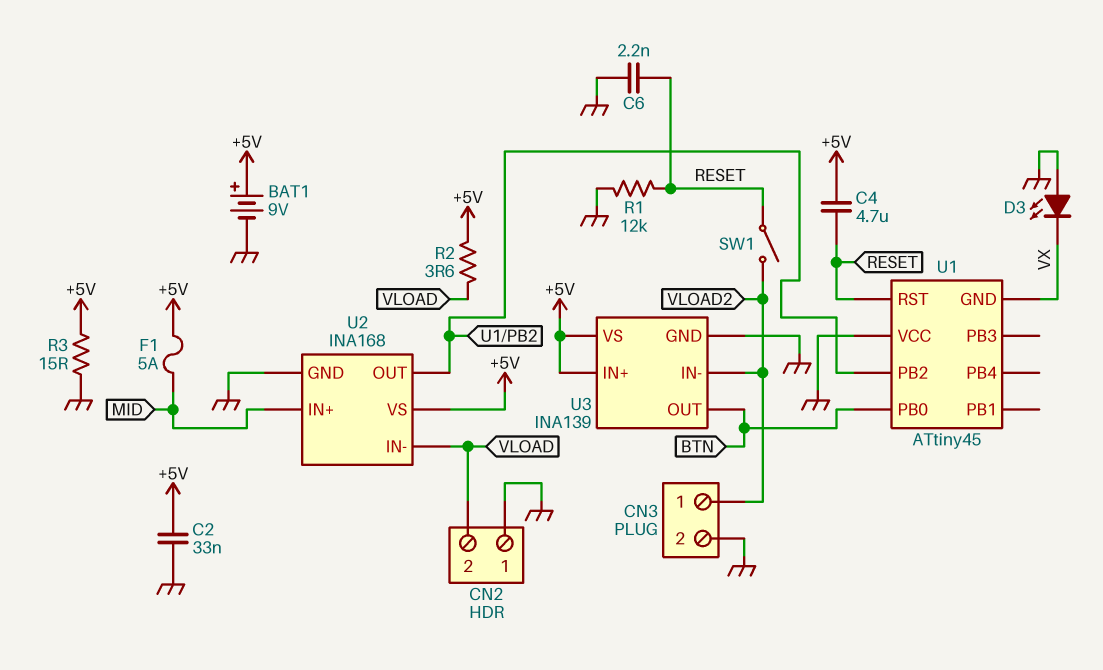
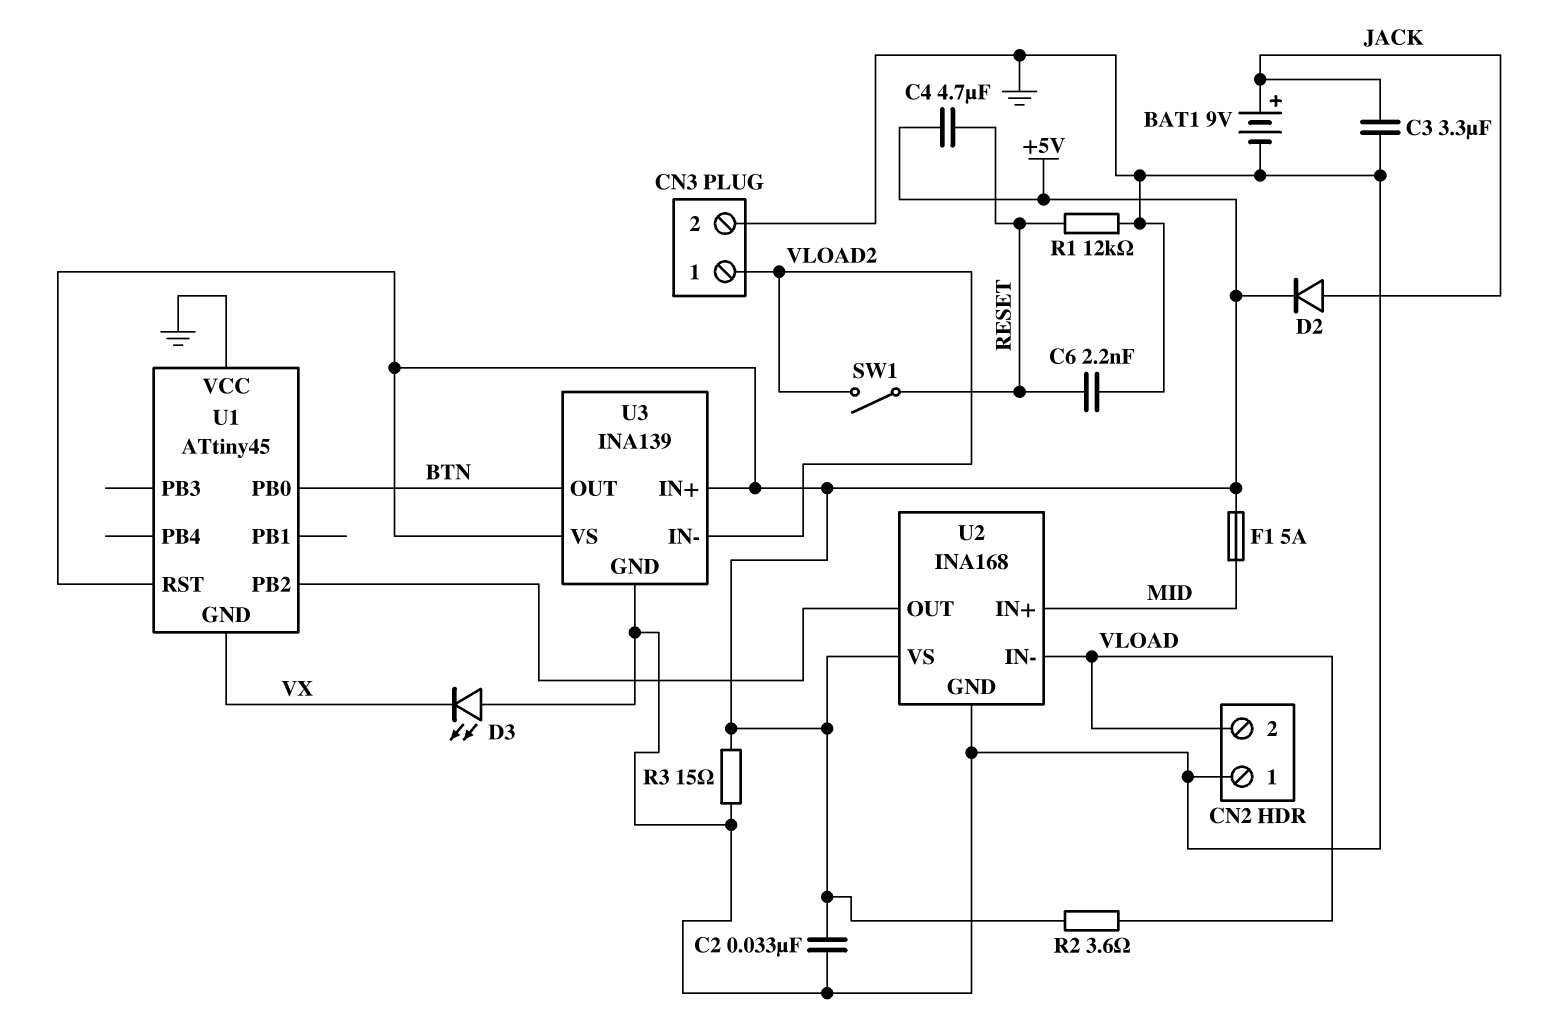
BAT1: 9V (plus +5V, minus GND) -> 9V (plus JACK, minus GND)
C3: none -> 3.3uF (GND, JACK)
D2: none -> diode (A JACK, K +5V)
U1 pin RST: RESET -> +5V

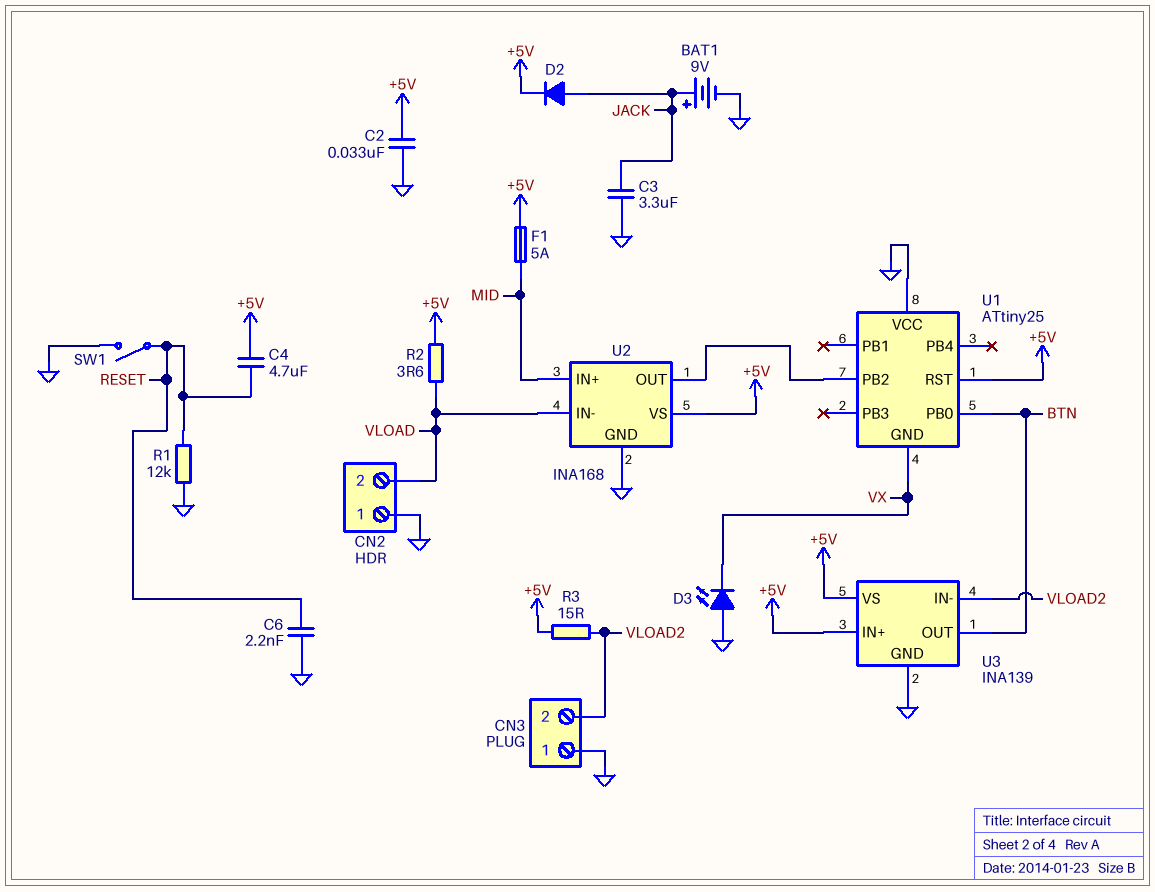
CN3 pin 1: VLOAD2 -> GND
CN3 pin 2: GND -> VLOAD2
R3: 15 (+5V, GND) -> 15 (+5V, VLOAD2)
SW1: switch (RESET, VLOAD2) -> switch (GND, RESET)
U1: ATtiny45 -> ATtiny25

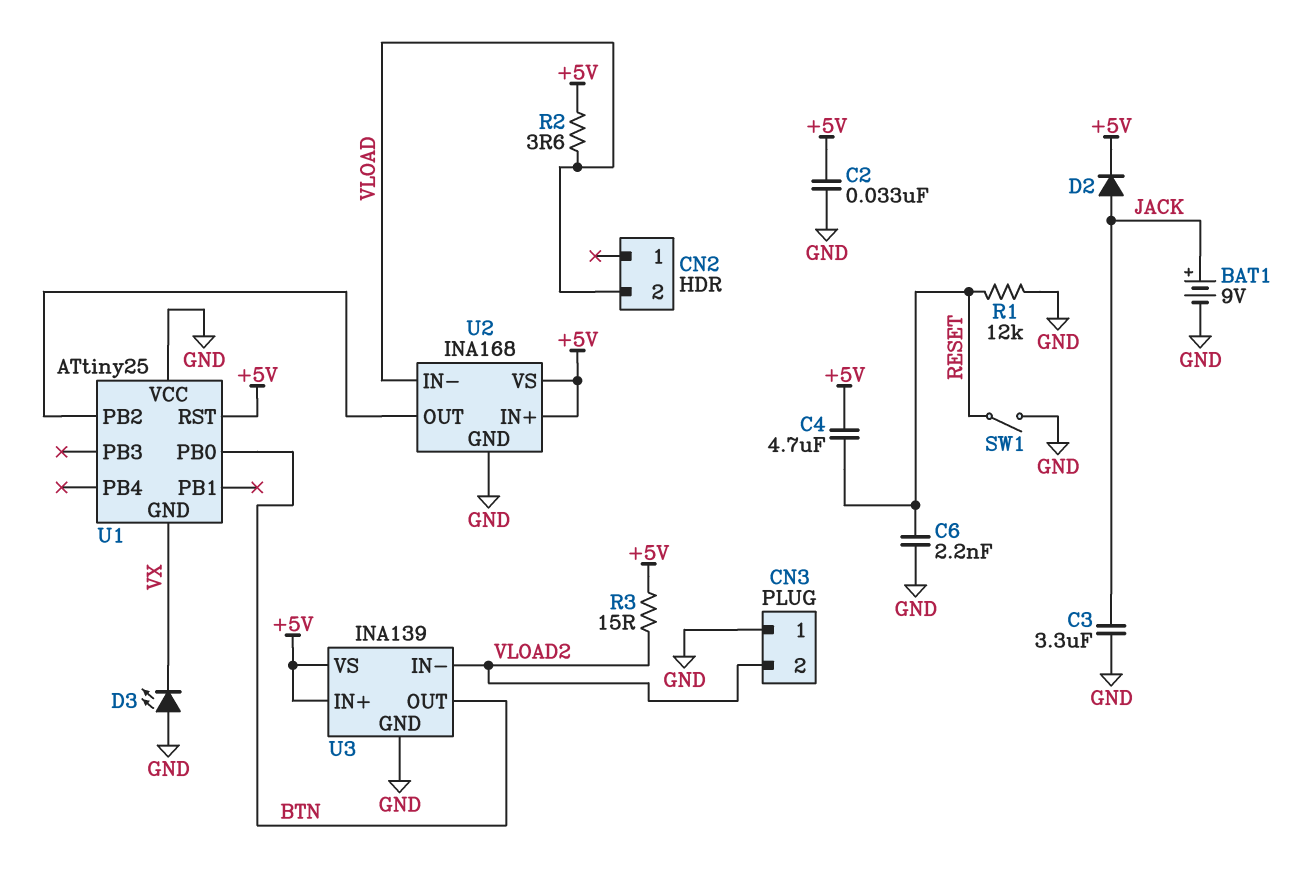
CN2 pin 1: GND -> none
F1: 5A (+5V, MID) -> none
U2 pin IN+: MID -> +5V

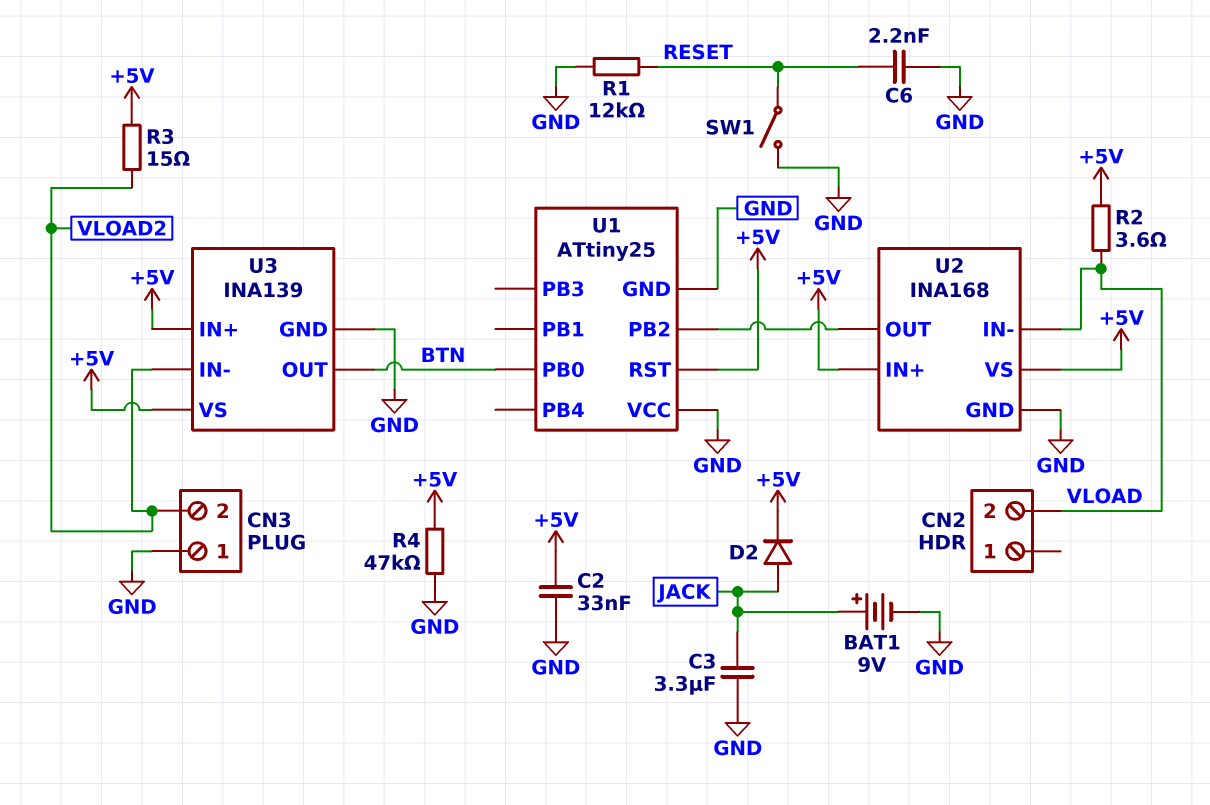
C4: 4.7uF (+5V, RESET) -> none
D3: LED (A GND, K VX) -> none
R4: none -> 47k (+5V, GND)
U1 pin GND: VX -> GND

